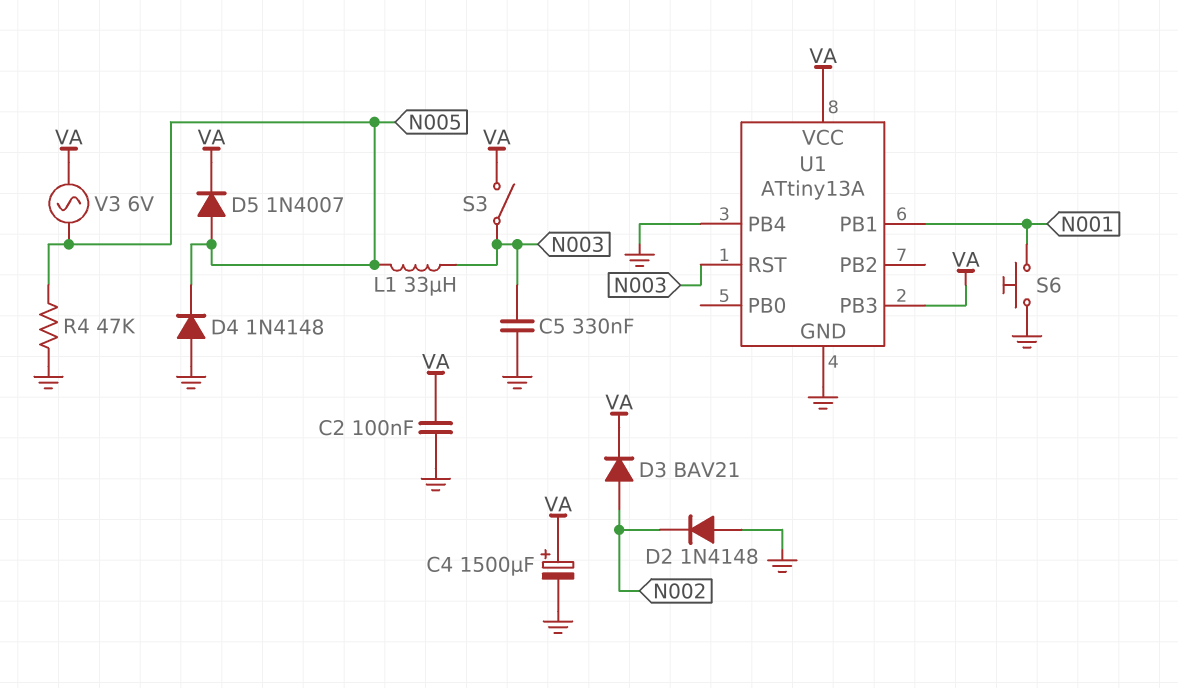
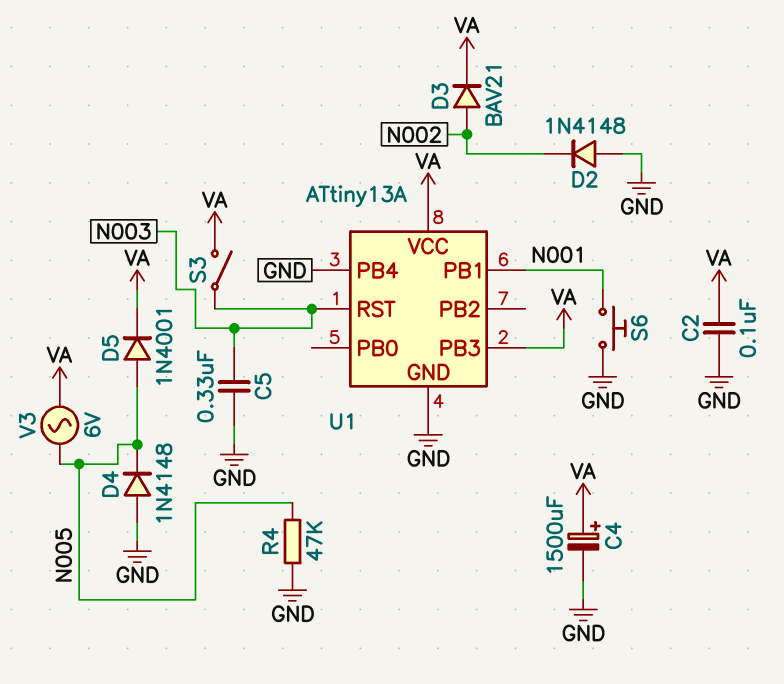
D5: diode 1N4007 (A N005, K VA) -> diode 1N4001 (A N005, K VA)
L1: 33uH (N003, N005) -> none

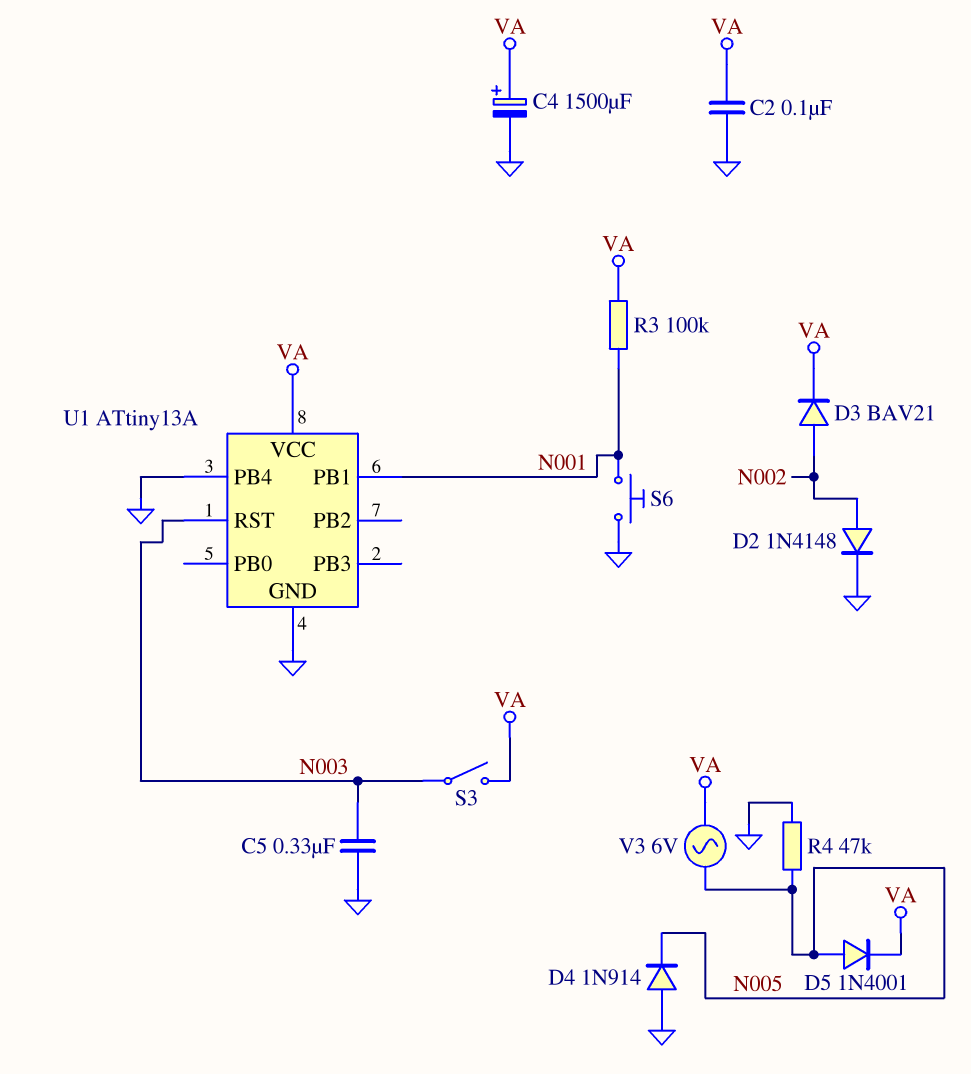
D2: diode 1N4148 (A GND, K N002) -> diode 1N4148 (A N002, K GND)
D4: diode 1N4148 (A GND, K N005) -> diode 1N914 (A GND, K N005)
R3: none -> 100k (N001, VA)
U1 pin PB3: VA -> none

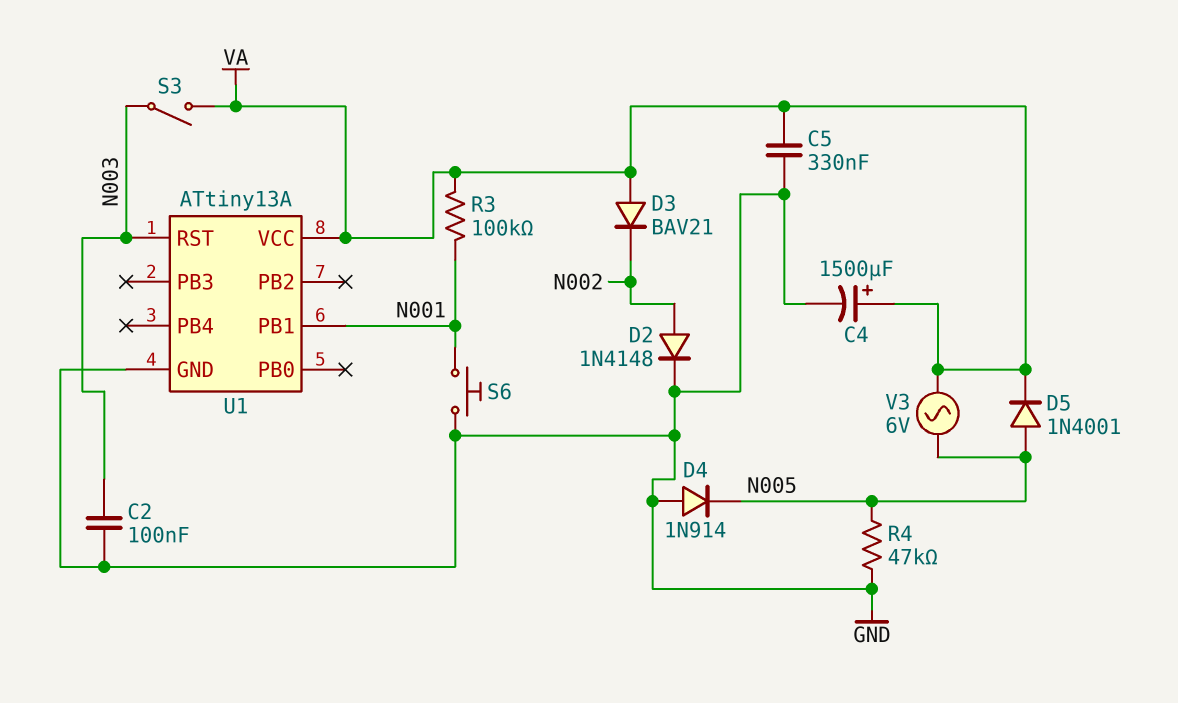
C2: 100nF (GND, VA) -> 100nF (GND, N003)
C5: 330nF (GND, N003) -> 330nF (GND, VA)
D3: diode BAV21 (A N002, K VA) -> diode BAV21 (A VA, K N002)
U1 pin PB4: GND -> none

